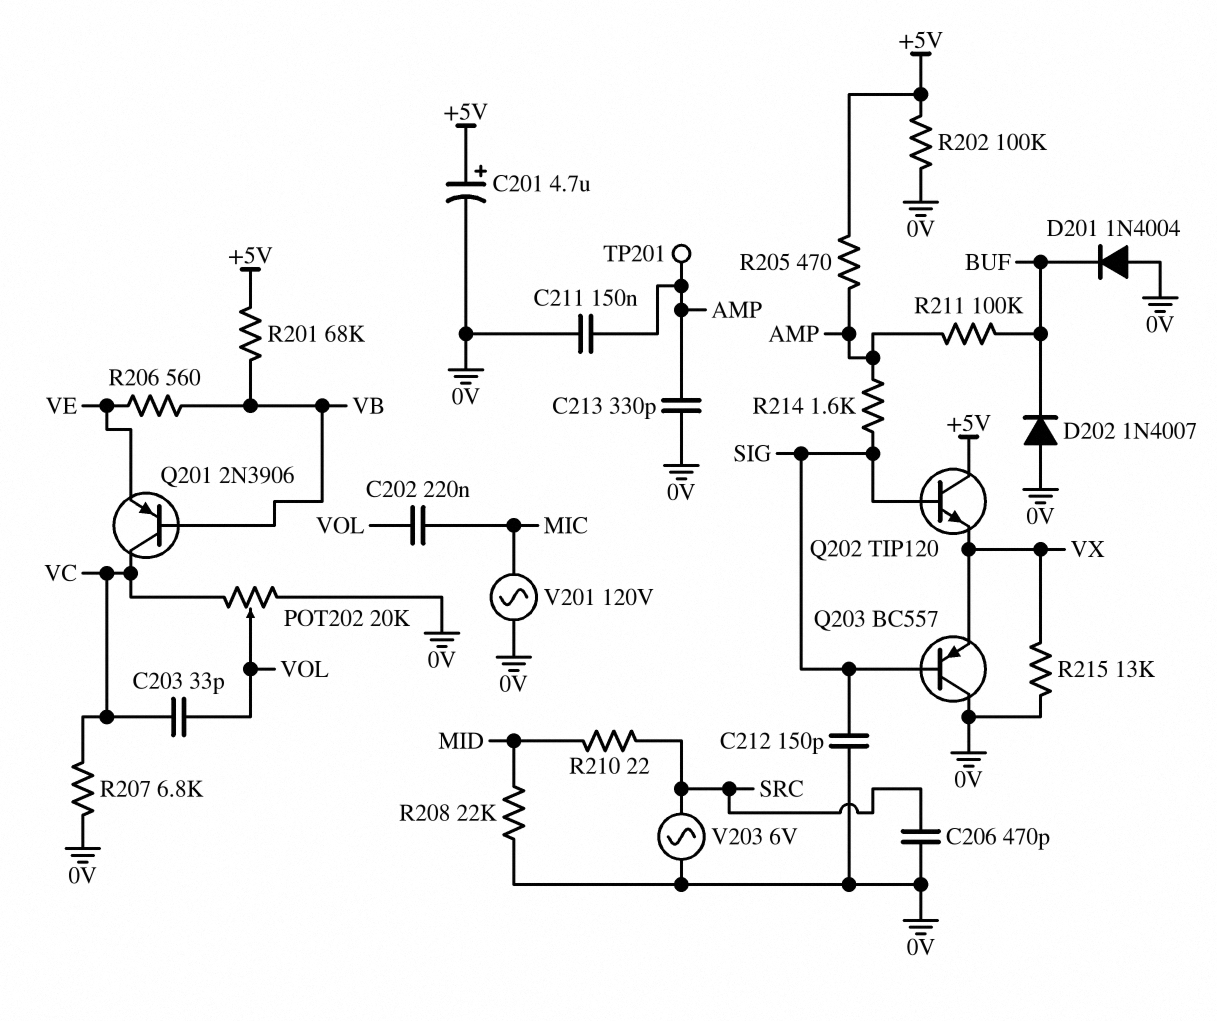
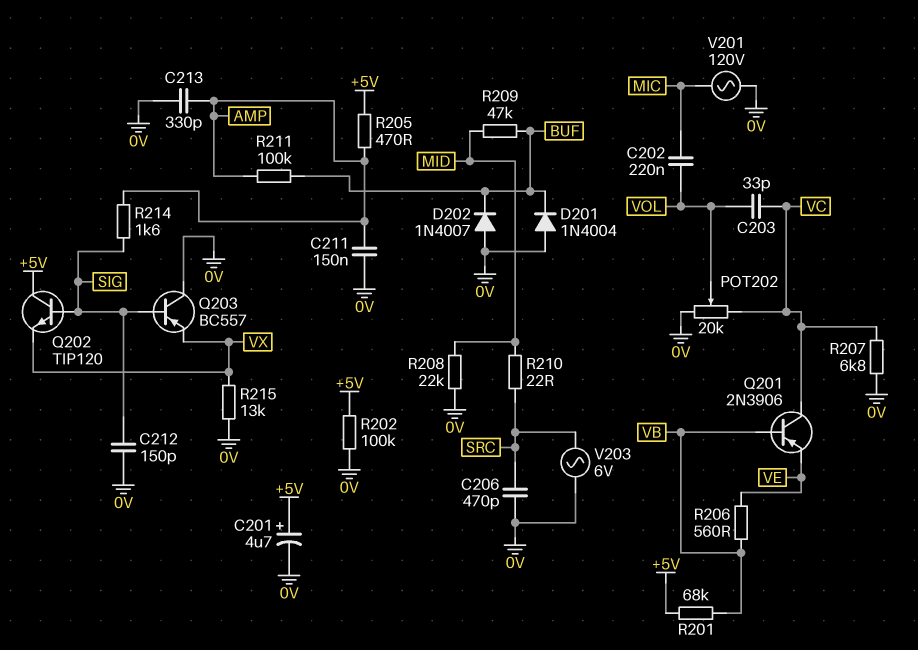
R209: none -> 47k (BUF, MID)
TP201: test point (AMP) -> none

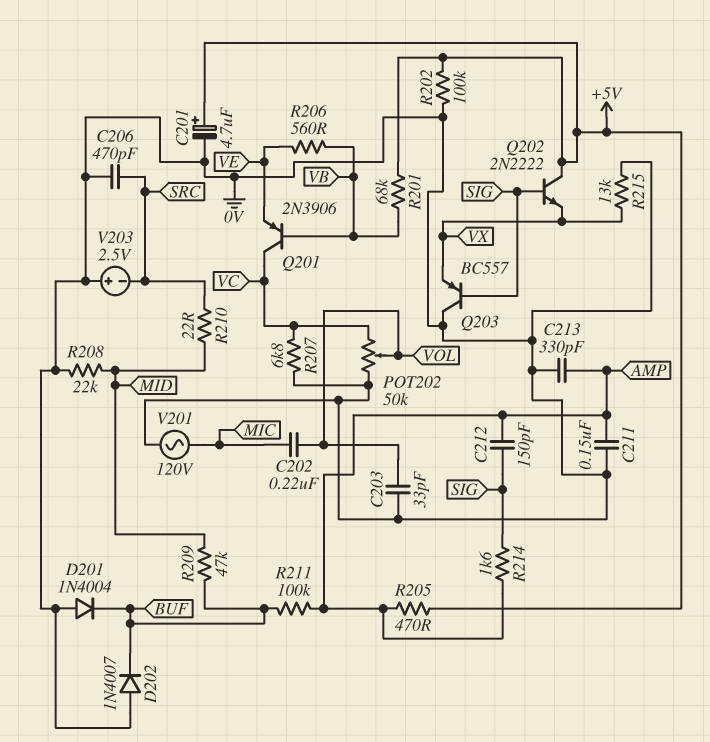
C203: 33pF (VC, VOL) -> 33pF (0V, VOL)
C212: 150pF (0V, SIG) -> 150pF (AMP, SIG)
POT202: 20k (0V, VC, wiper VOL) -> 50k (0V, VC, wiper VOL)
Q202: NPN TIP120 (B SIG, C +5V, E VX) -> NPN 2N2222 (B SIG, C +5V, E VX)
V203: AC 6V (0V, SRC) -> 2.5V (plus 0V, minus SRC)

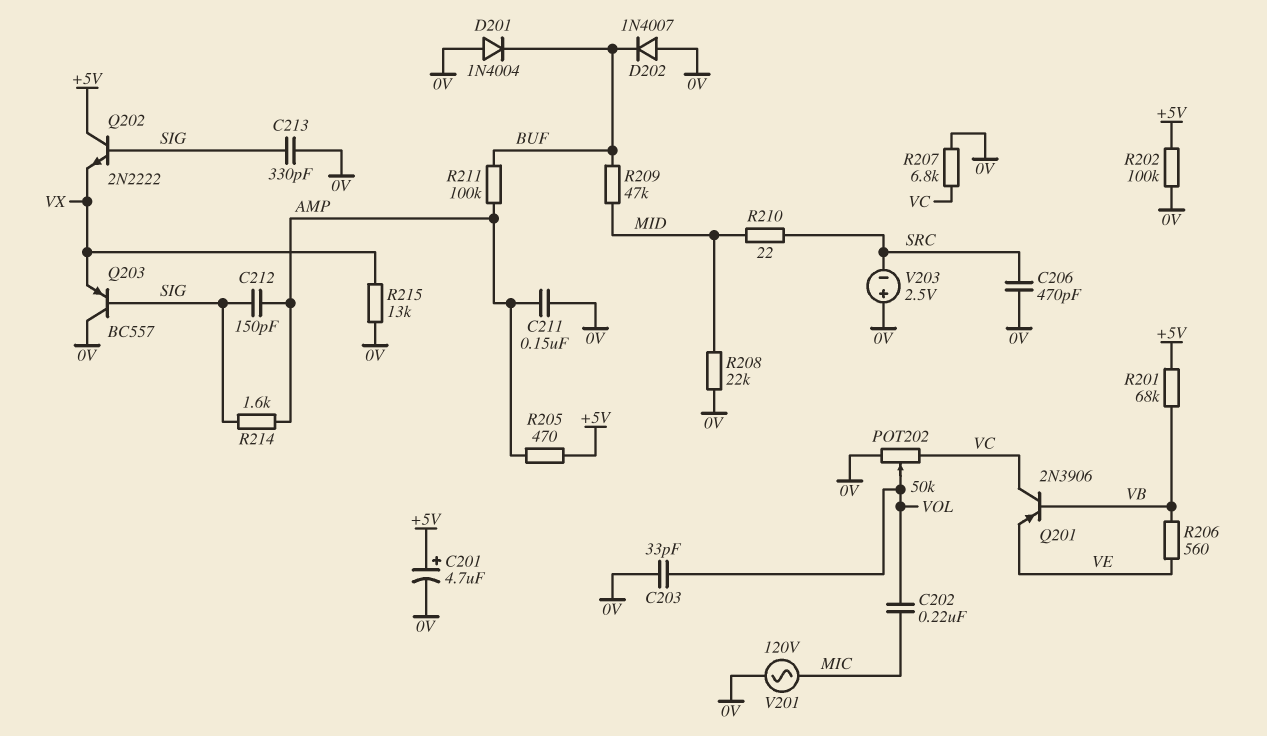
C213: 330pF (0V, AMP) -> 330pF (0V, SIG)

